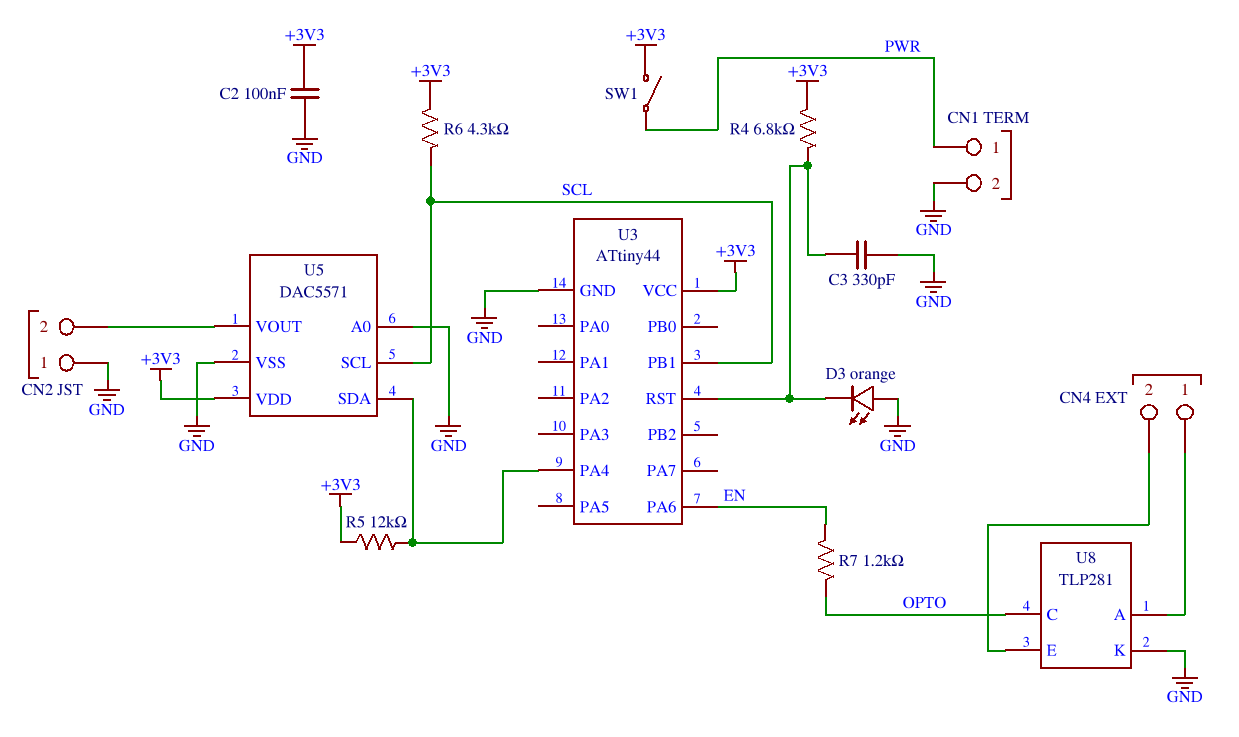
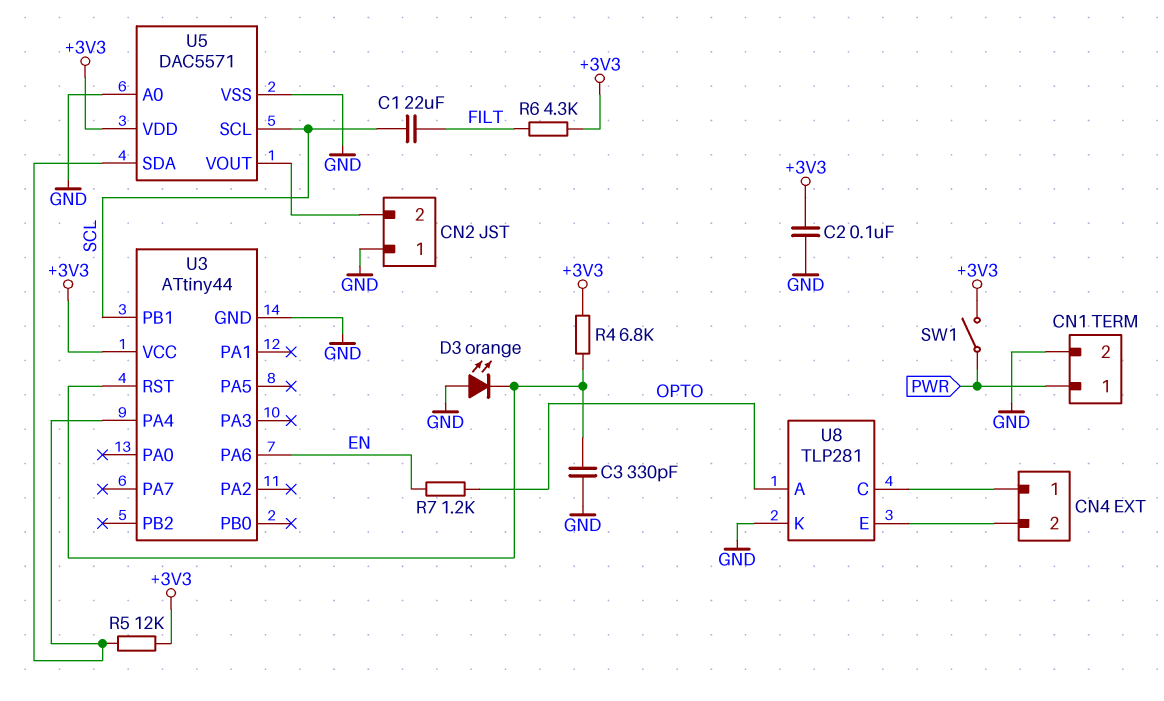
C1: none -> 22uF (FILT, SCL)
R6: 4.3k (+3V3, SCL) -> 4.3k (+3V3, FILT)
U8 pin A: CN4/1 -> OPTO
U8 pin C: OPTO -> CN4/1

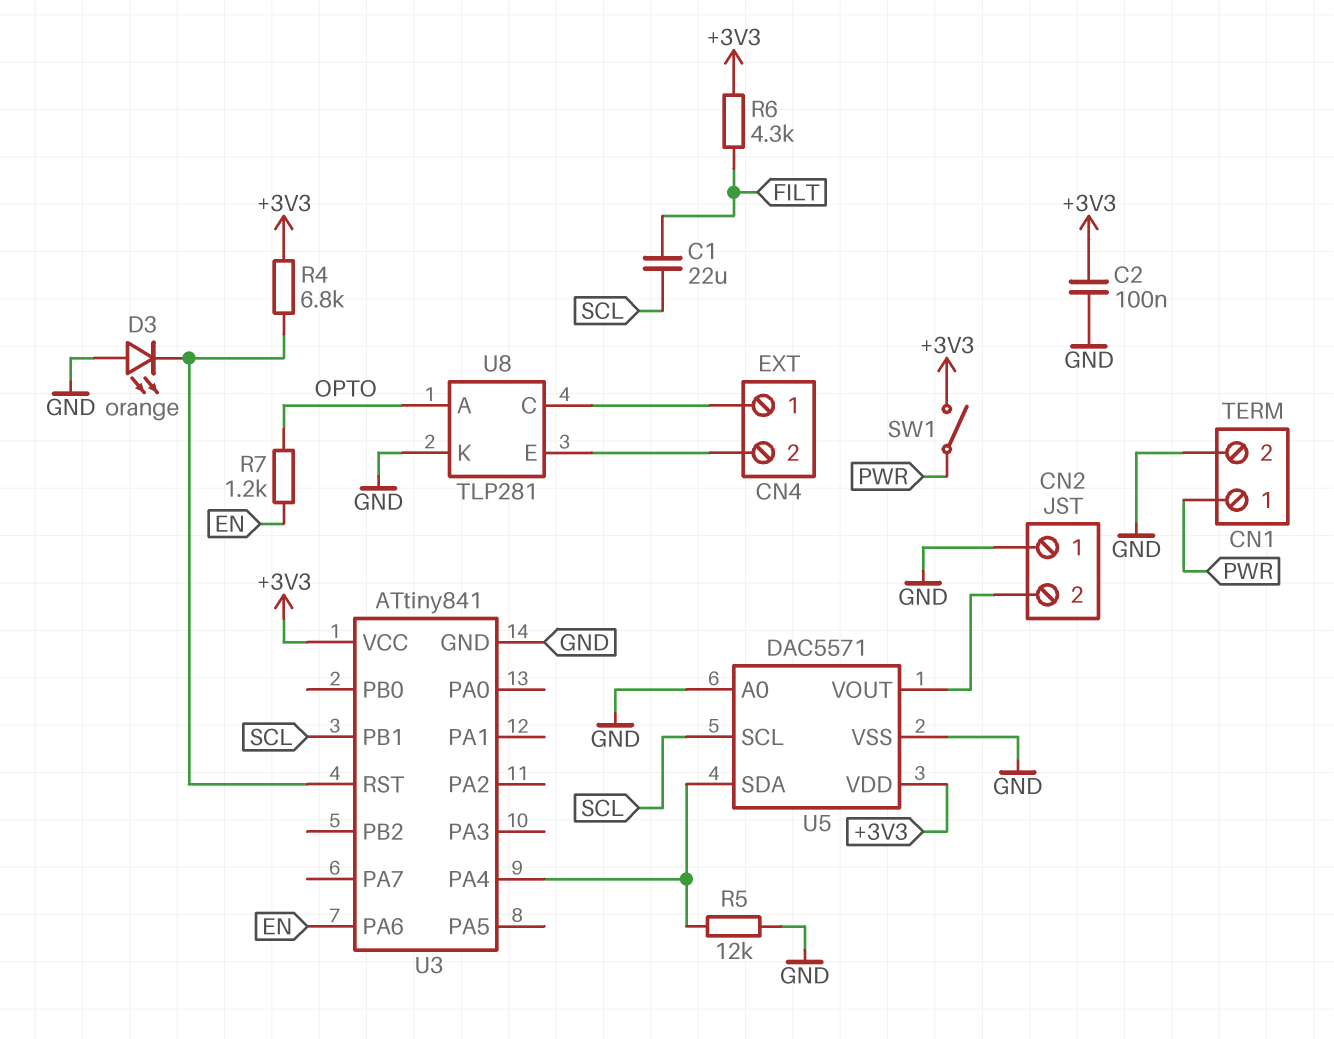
C3: 330pF (GND, U3/RST) -> none
R5: 12k (+3V3, U3/PA4) -> 12k (GND, U3/PA4)
U3: ATtiny44 -> ATtiny841

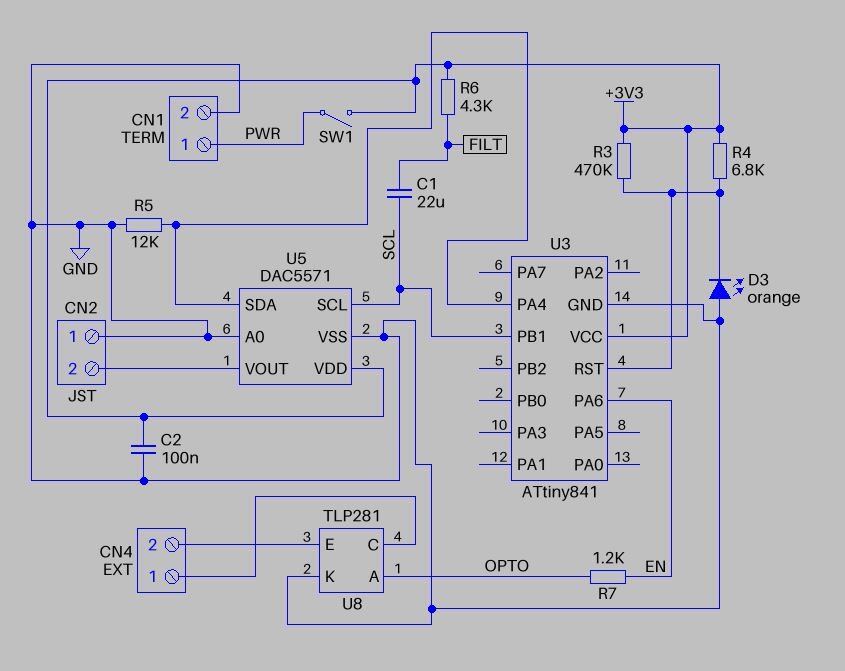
R3: none -> 470k (+3V3, U3/RST)

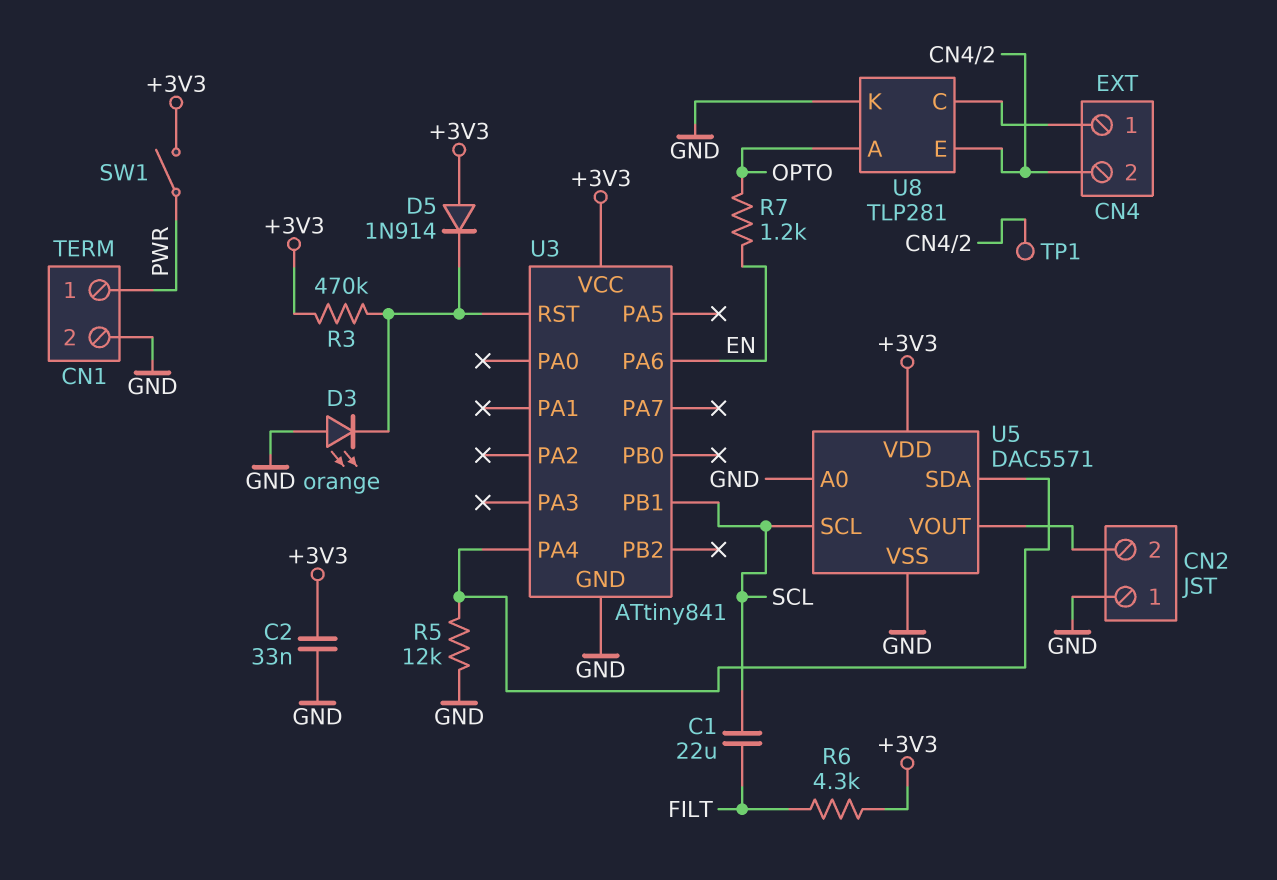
C2: 100nF (+3V3, GND) -> 33nF (+3V3, GND)
D5: none -> diode 1N914 (A +3V3, K U3/RST)
R4: 6.8k (+3V3, U3/RST) -> none
TP1: none -> test point (CN4/2)

